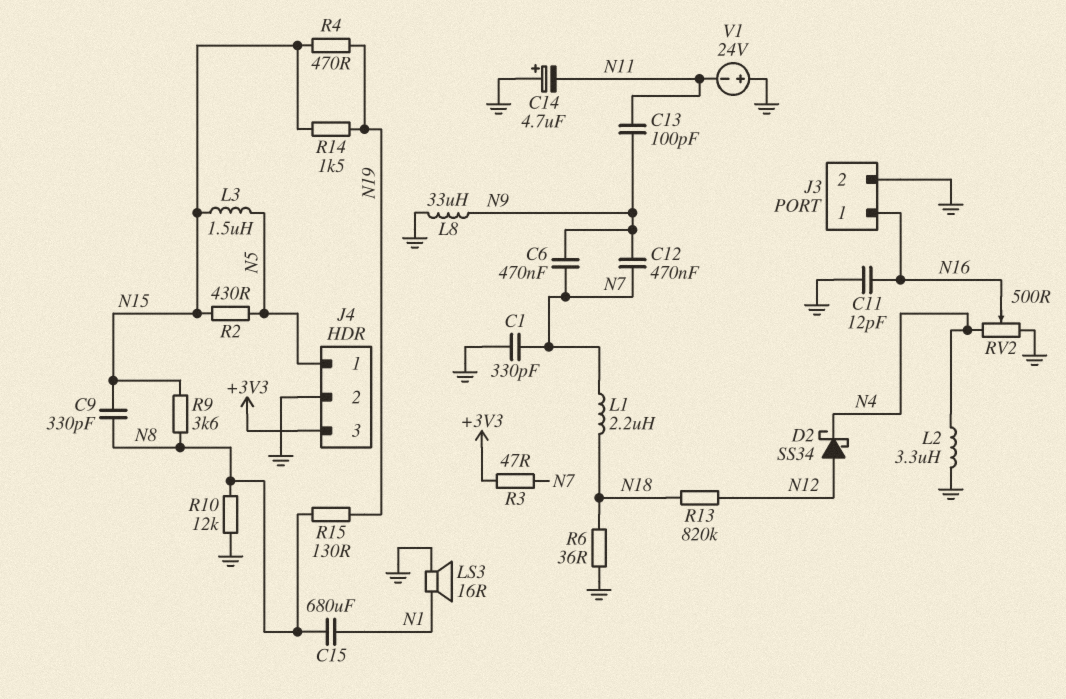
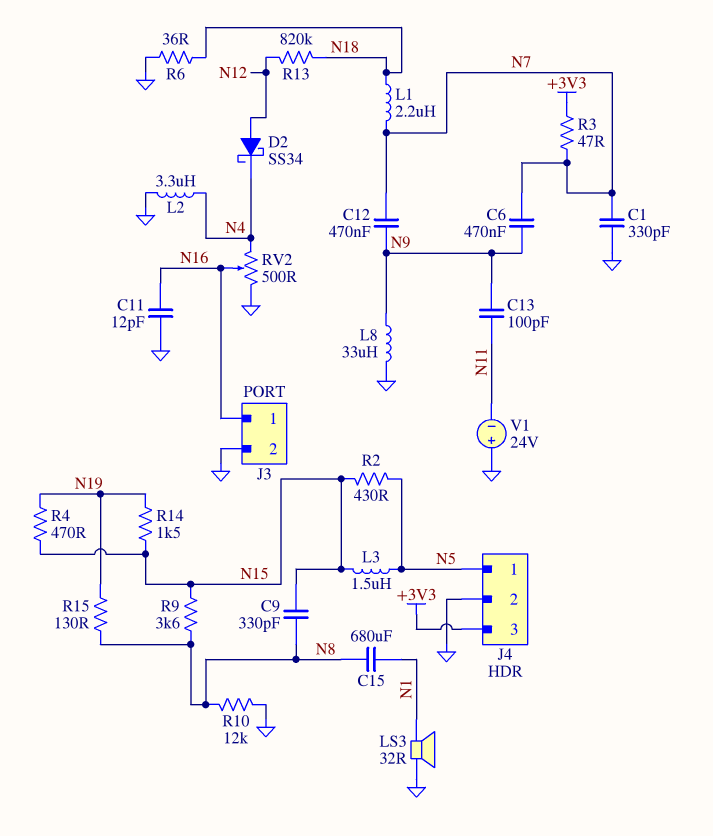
C14: 4.7uF (plus GND, minus N11) -> none
LS3: speaker 16R (GND, N1) -> speaker 32R (GND, N1)

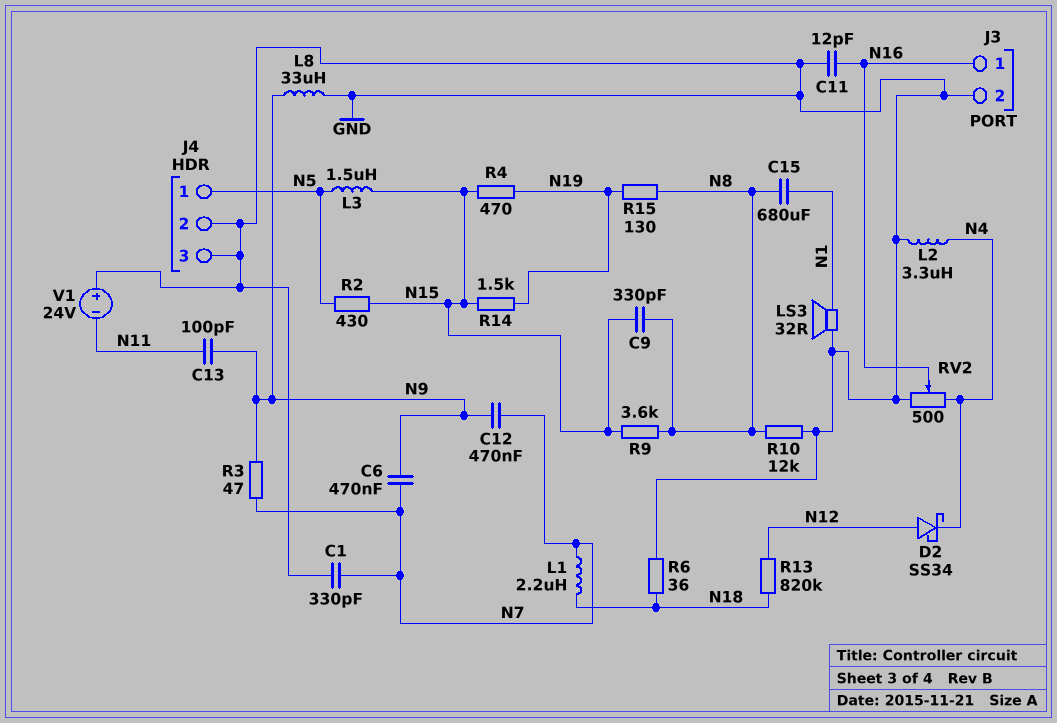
J4 pin 3: +3V3 -> GND
R3: 47 (+3V3, N7) -> 47 (N7, N9)

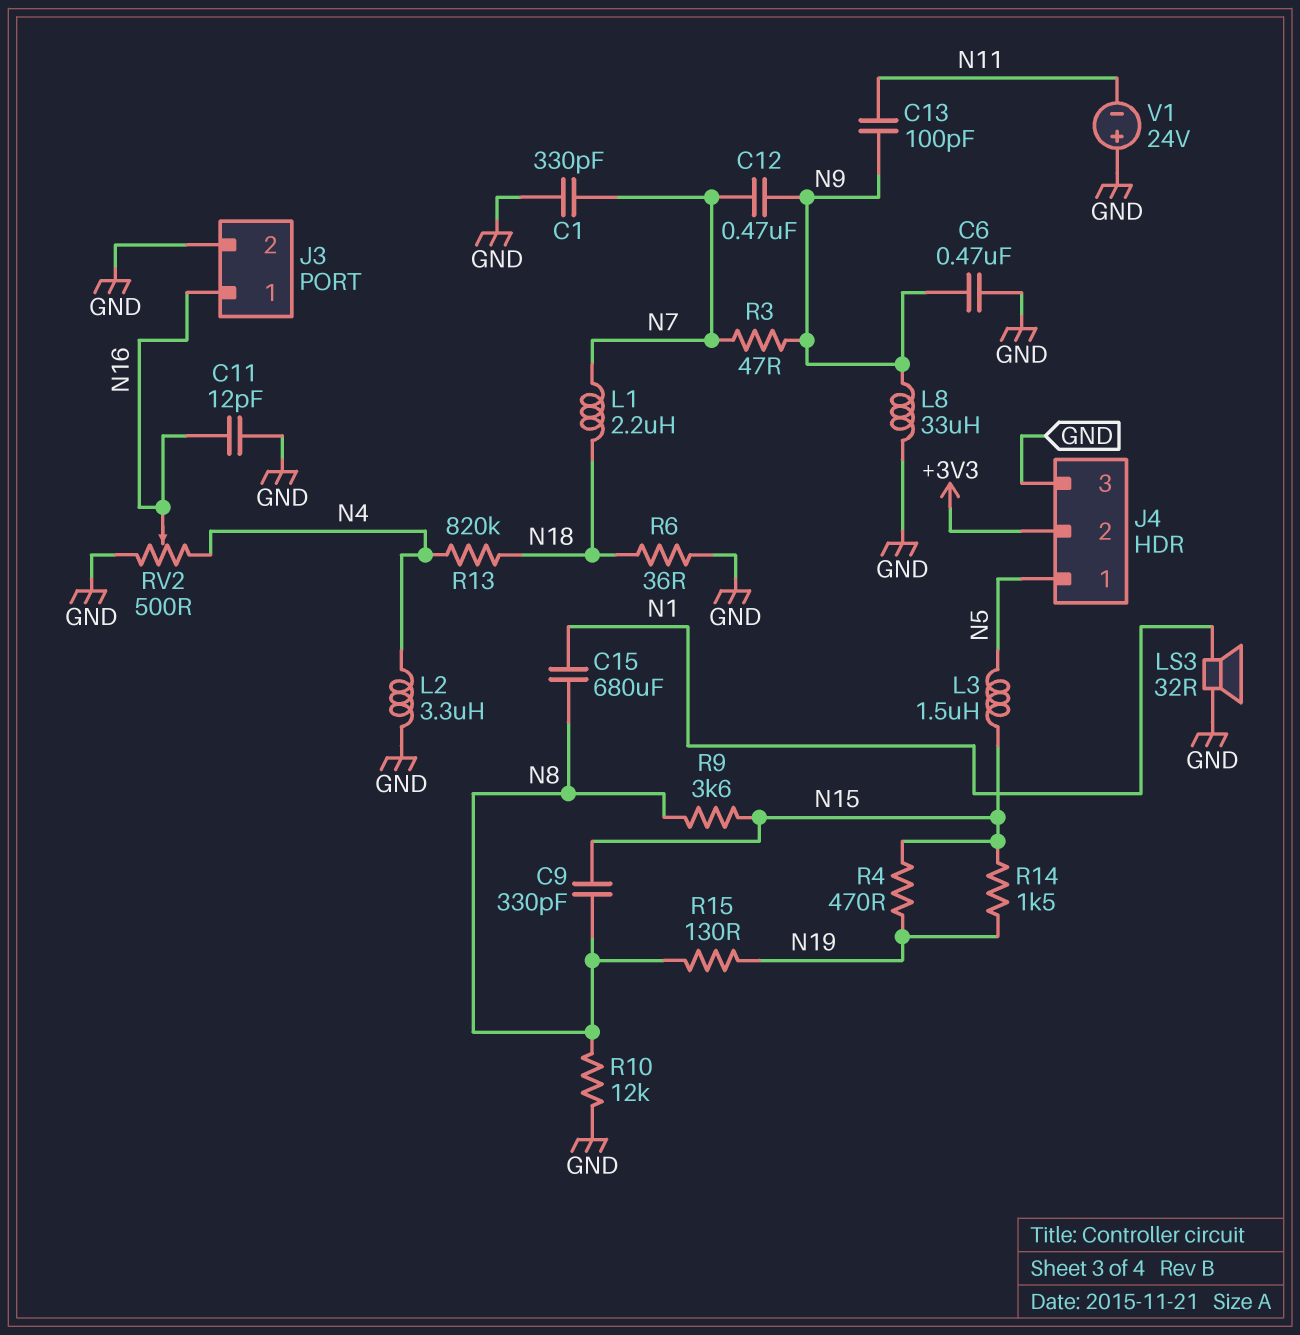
C6: 470nF (N7, N9) -> 470nF (GND, N9)
D2: schottky SS34 (A N12, K N4) -> none
J4 pin 2: GND -> +3V3
R2: 430 (N5, N15) -> none
R13: 820k (N12, N18) -> 820k (N4, N18)

